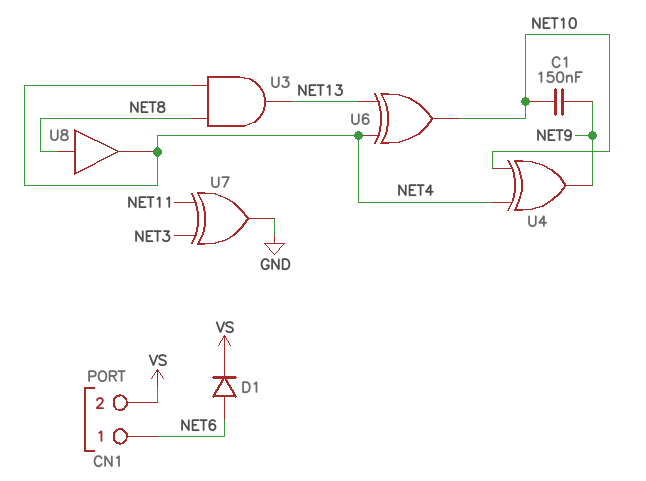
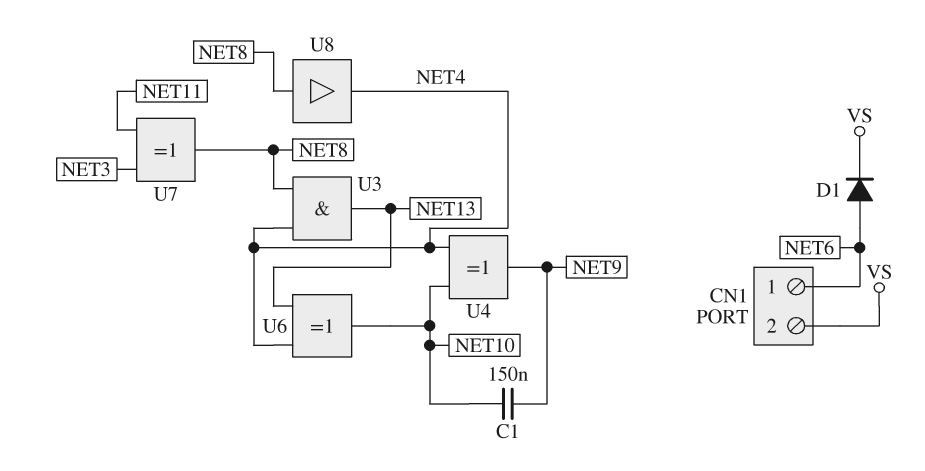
U7: XOR (in NET3, in NET11, out GND) -> XOR (in NET3, in NET11, out NET8)

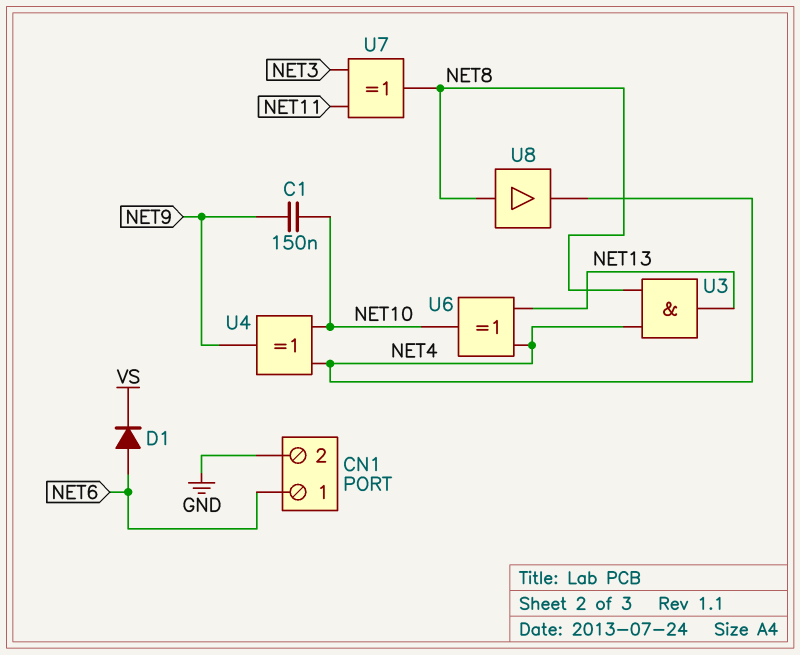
CN1 pin 2: VS -> GND

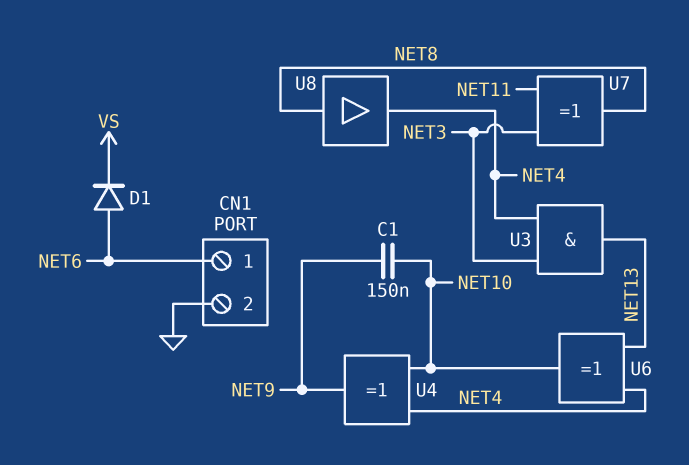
U3: AND (in NET4, in NET8, out NET13) -> AND (in NET3, in NET4, out NET13)

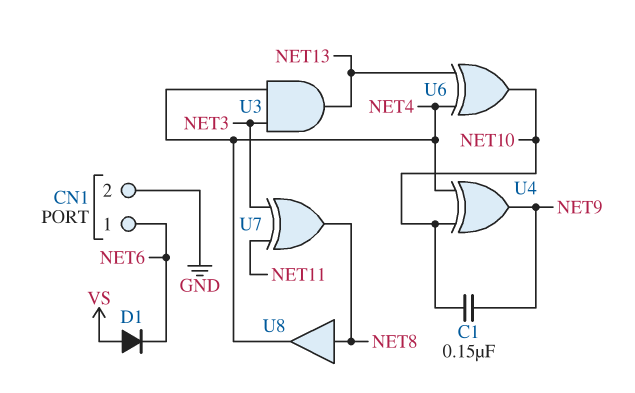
D1: diode (A NET6, K VS) -> diode (A VS, K NET6)

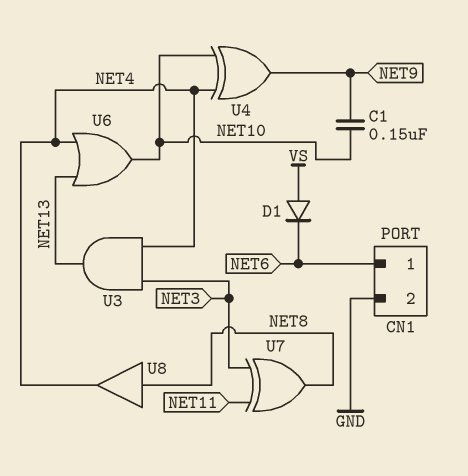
U6: XOR (in NET4, in NET13, out NET10) -> OR (in NET4, in NET13, out NET10)

